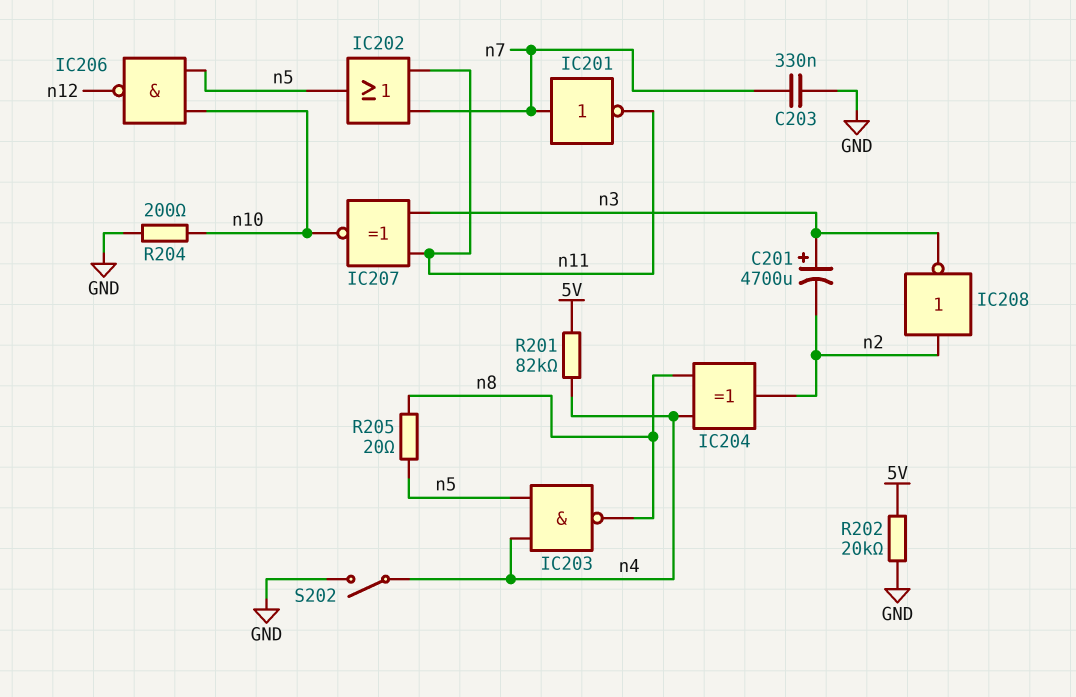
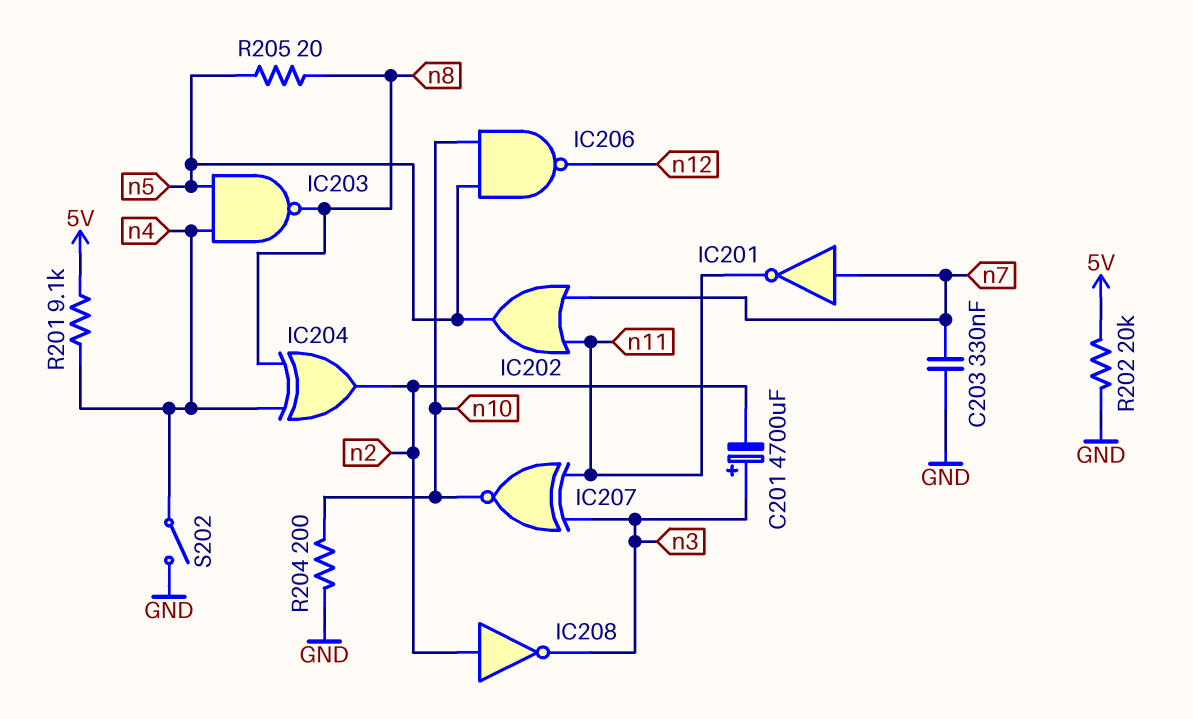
R201: 82k (5V, n4) -> 9.1k (5V, n4)

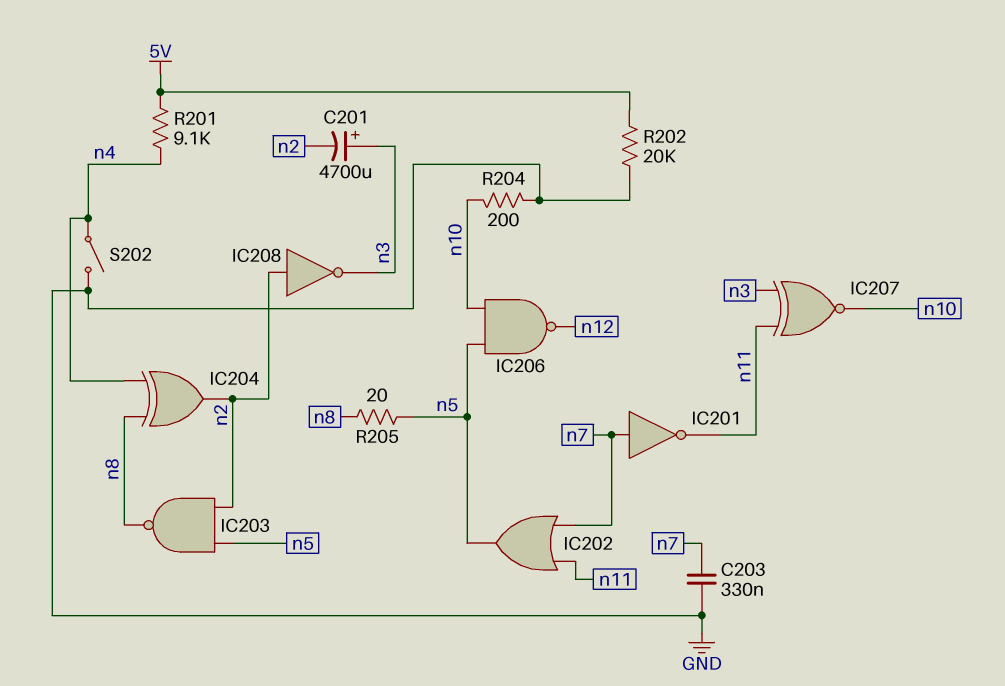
IC203: NAND (in n4, in n5, out n8) -> NAND (in n2, in n5, out n8)

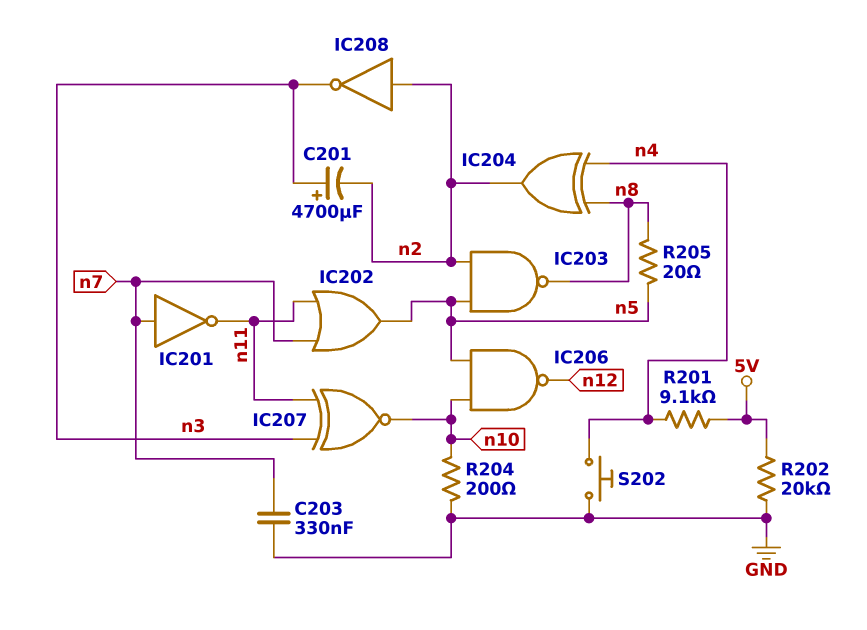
S202: switch (GND, n4) -> button (GND, n4)

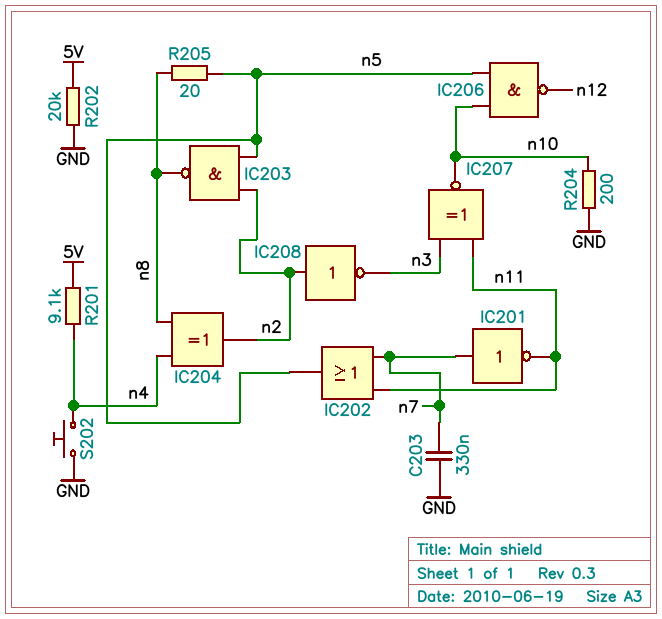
C201: 4700uF (plus n3, minus n2) -> none

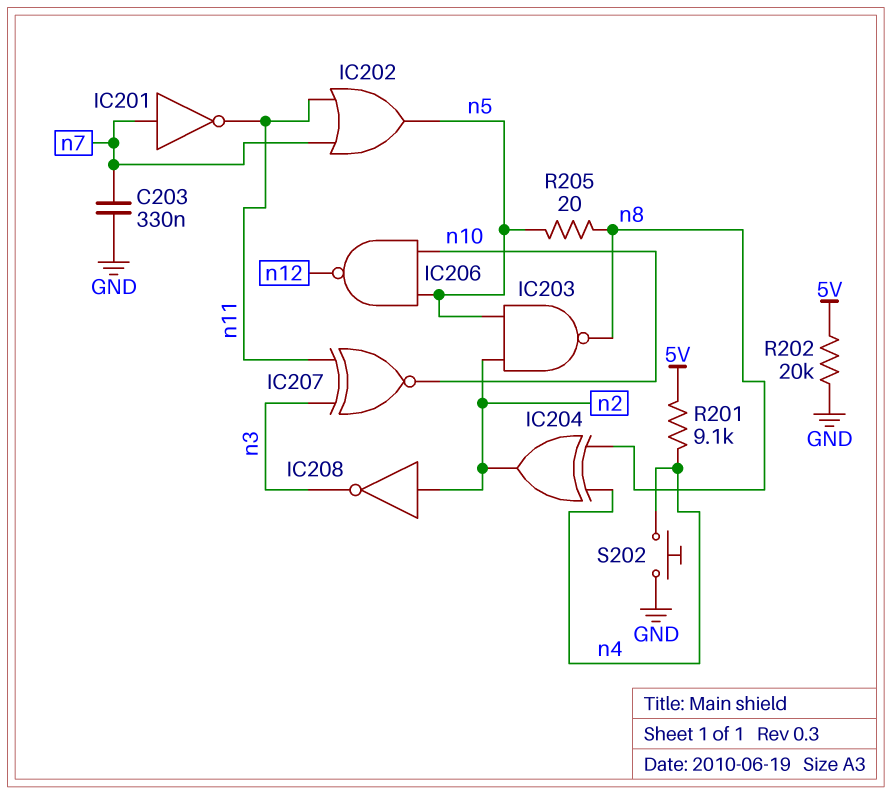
R204: 200 (GND, n10) -> none

